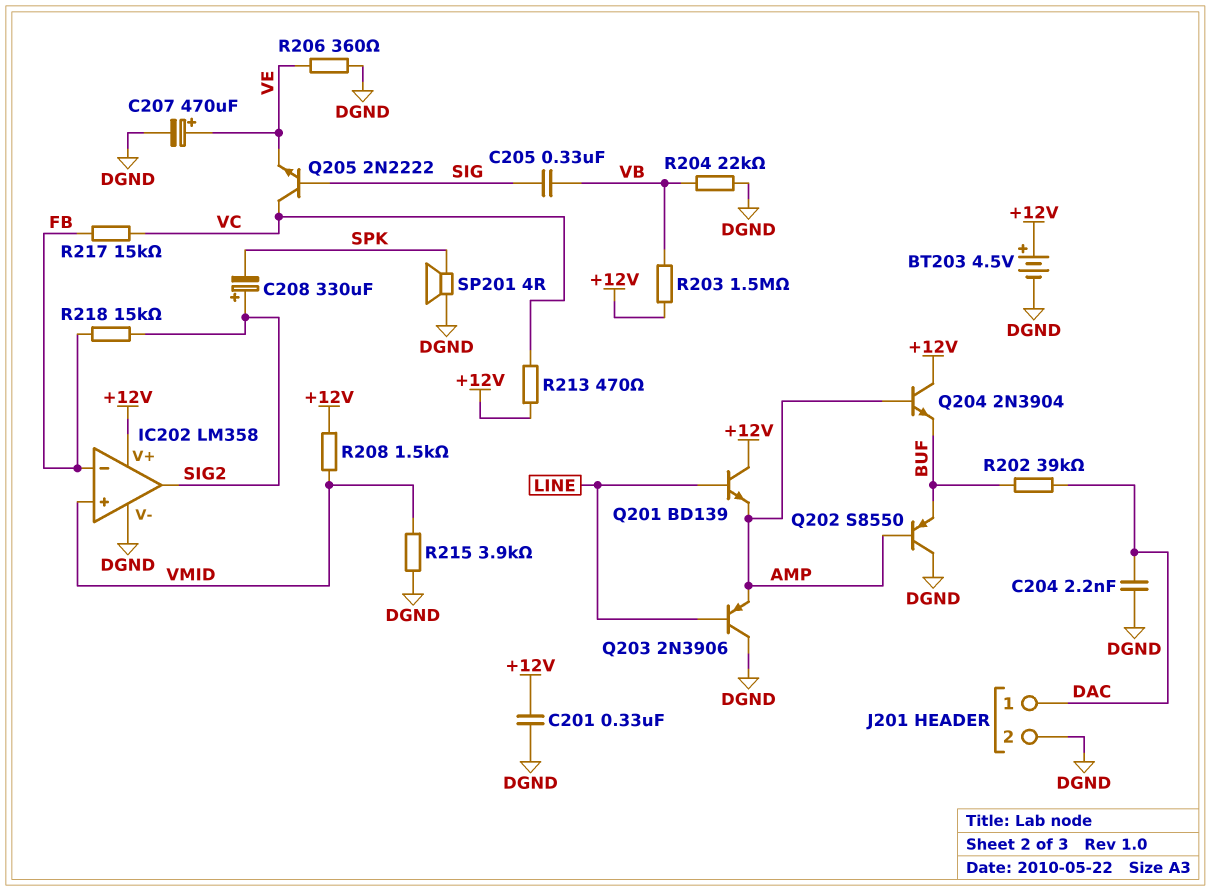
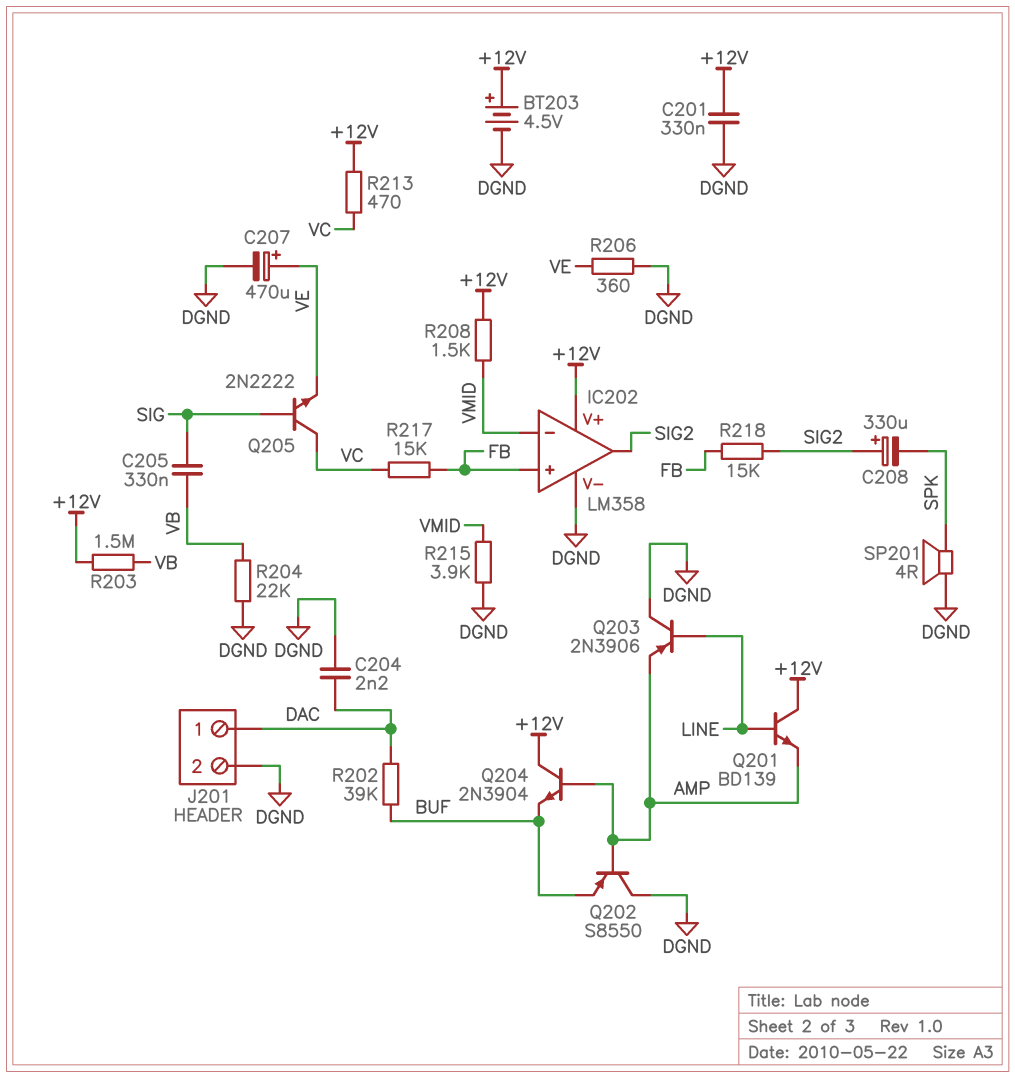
IC202 pin in+: VMID -> FB
IC202 pin in-: FB -> VMID

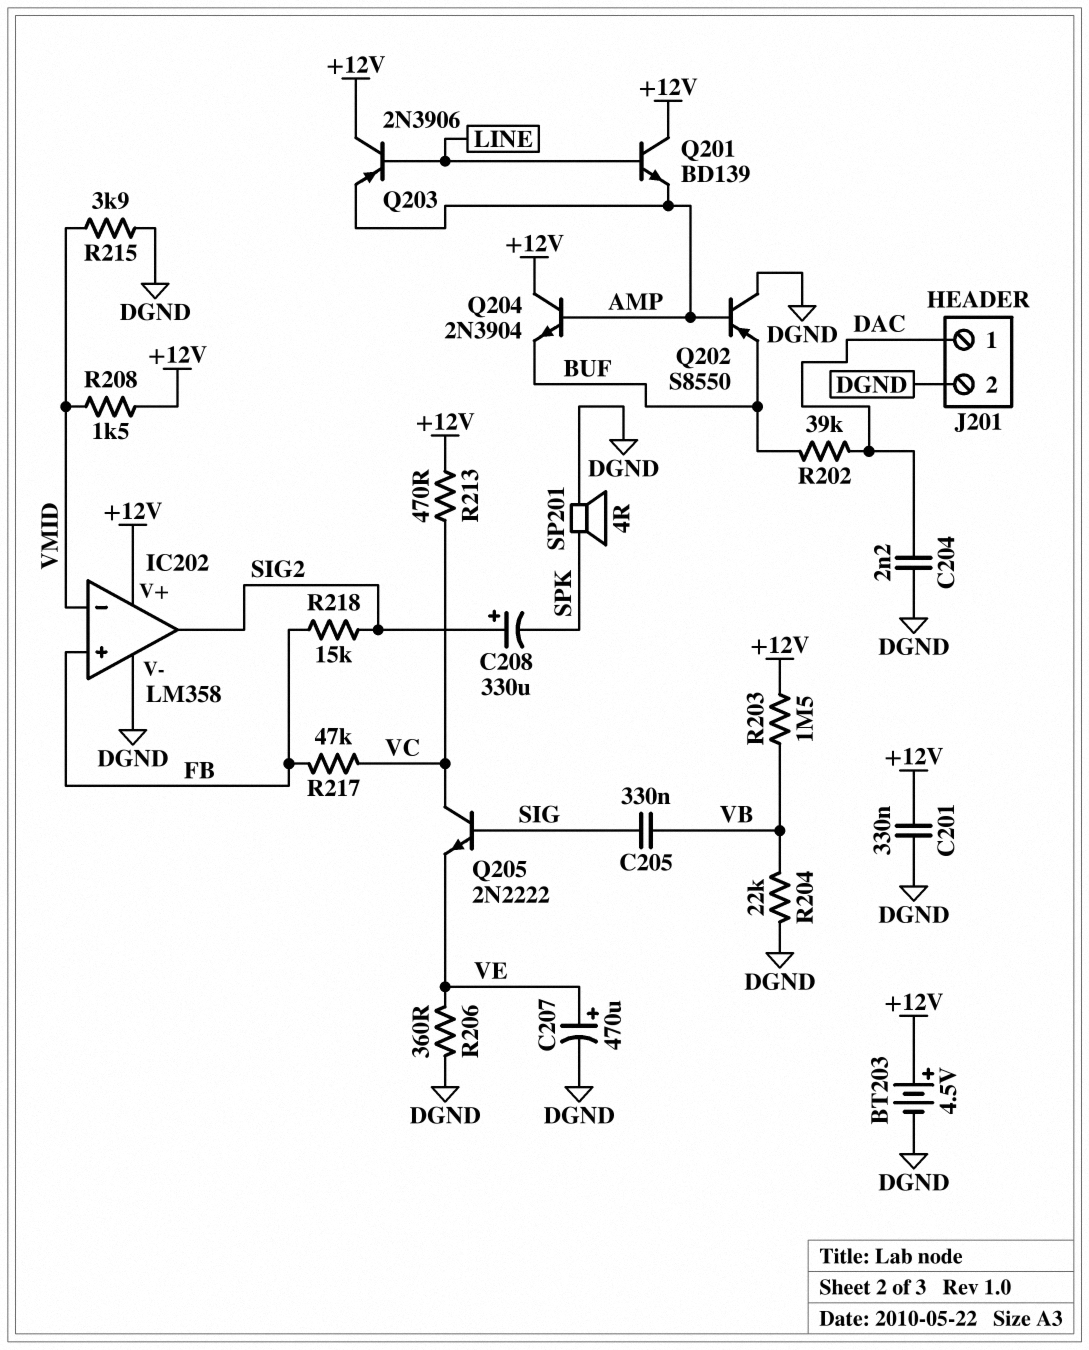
Q203: PNP 2N3906 (B LINE, C DGND, E AMP) -> PNP 2N3906 (B LINE, C +12V, E AMP)
R217: 15k (FB, VC) -> 47k (FB, VC)

